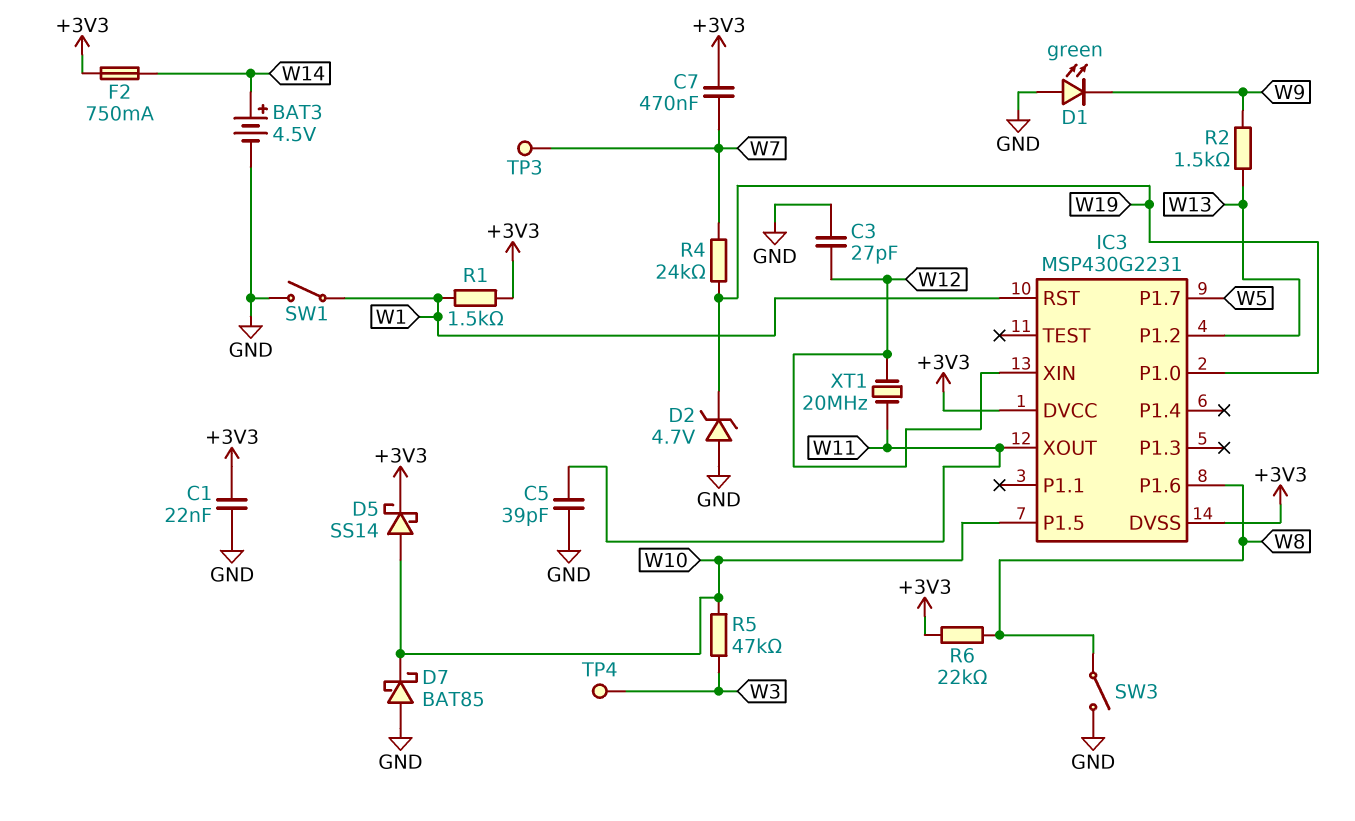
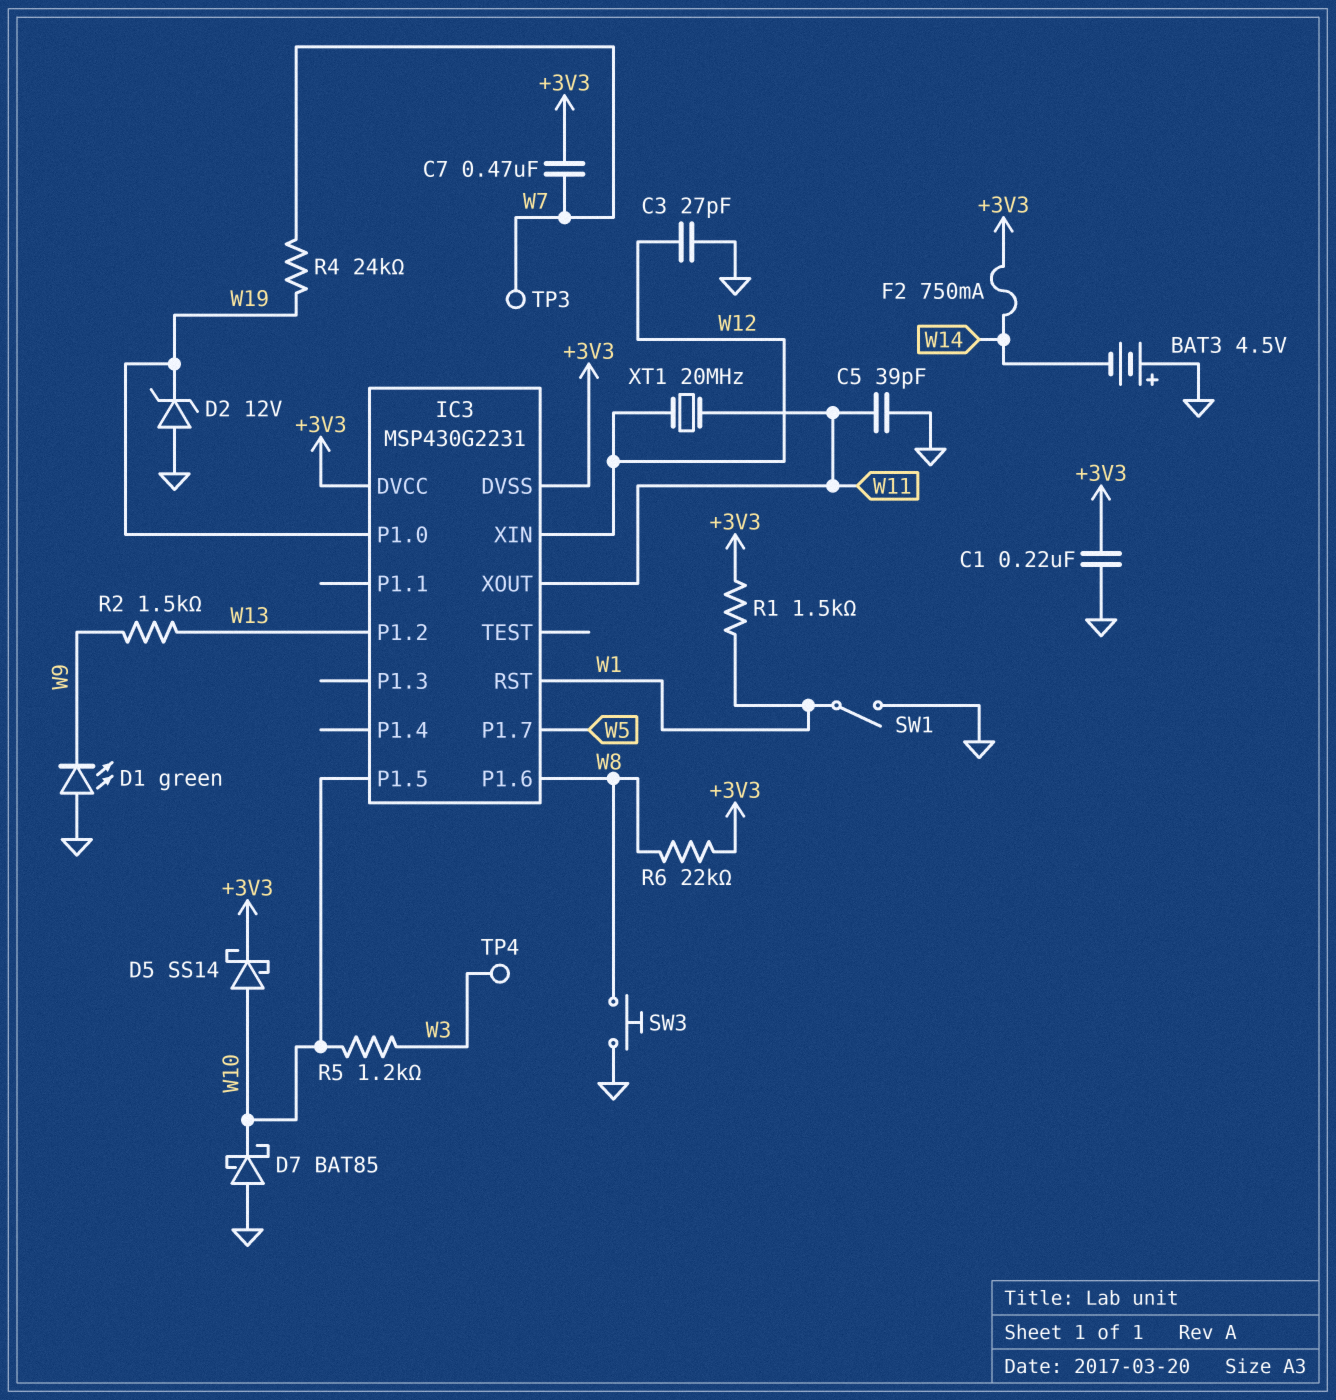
BAT3: 4.5V (plus W14, minus GND) -> 4.5V (plus GND, minus W14)
C1: 22nF (+3V3, GND) -> 220nF (+3V3, GND)
D2: zener 4.7V (A GND, K W19) -> zener 12V (A GND, K W19)
R5: 47k (W3, W10) -> 1.2k (W3, W10)
SW3: switch (GND, W8) -> button (GND, W8)

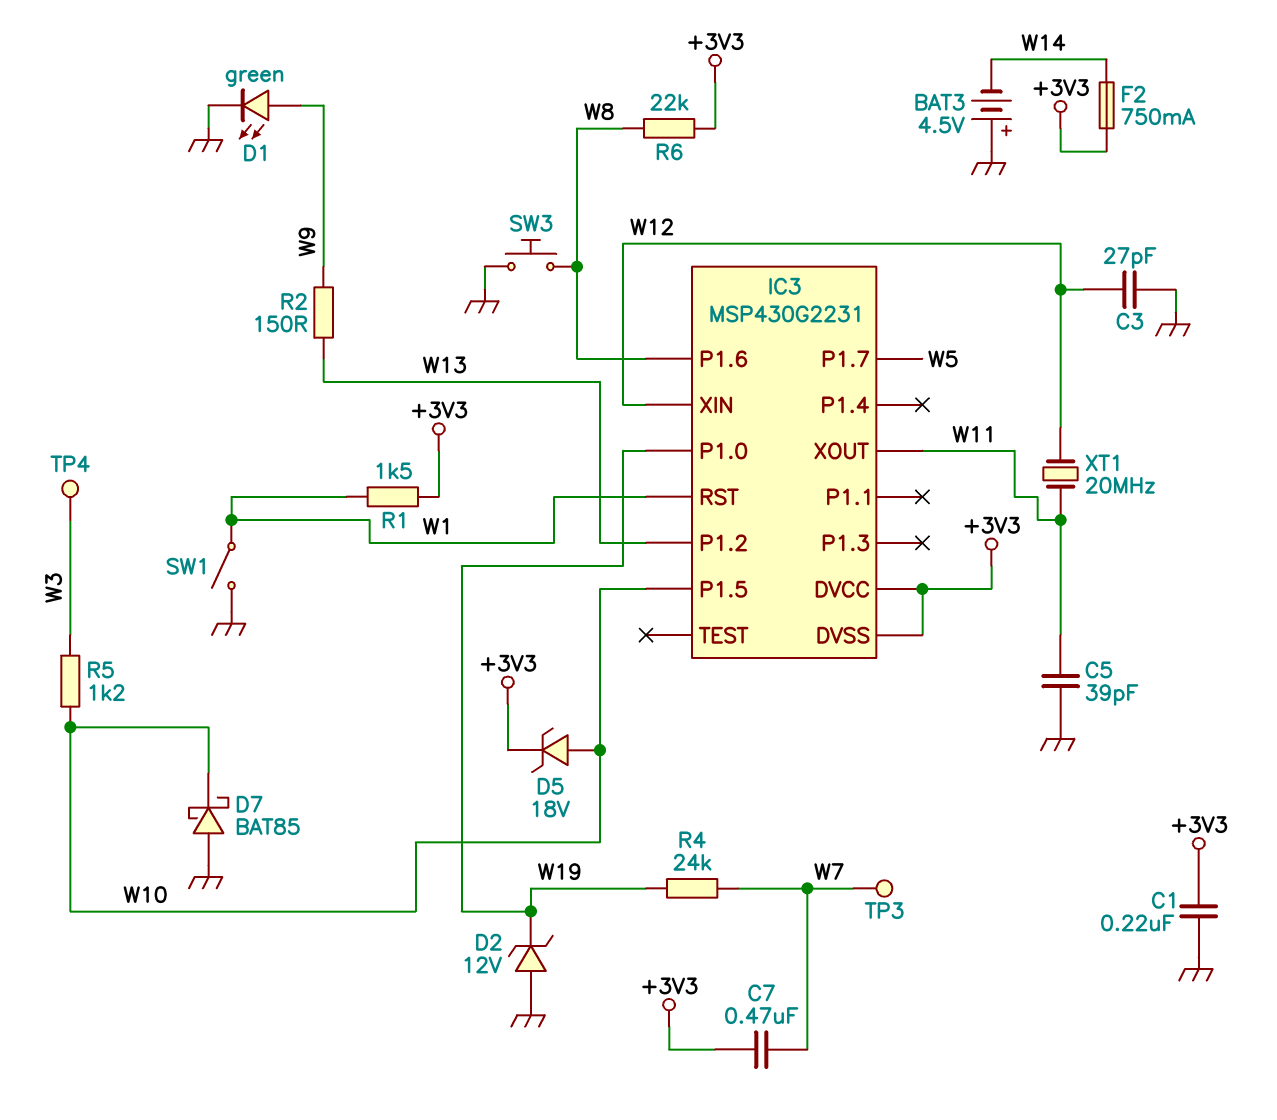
D1: LED green (A GND, K W9) -> LED green (A W9, K GND)
D5: schottky SS14 (A W10, K +3V3) -> zener 18V (A W10, K +3V3)
R2: 1.5k (W9, W13) -> 150 (W9, W13)

